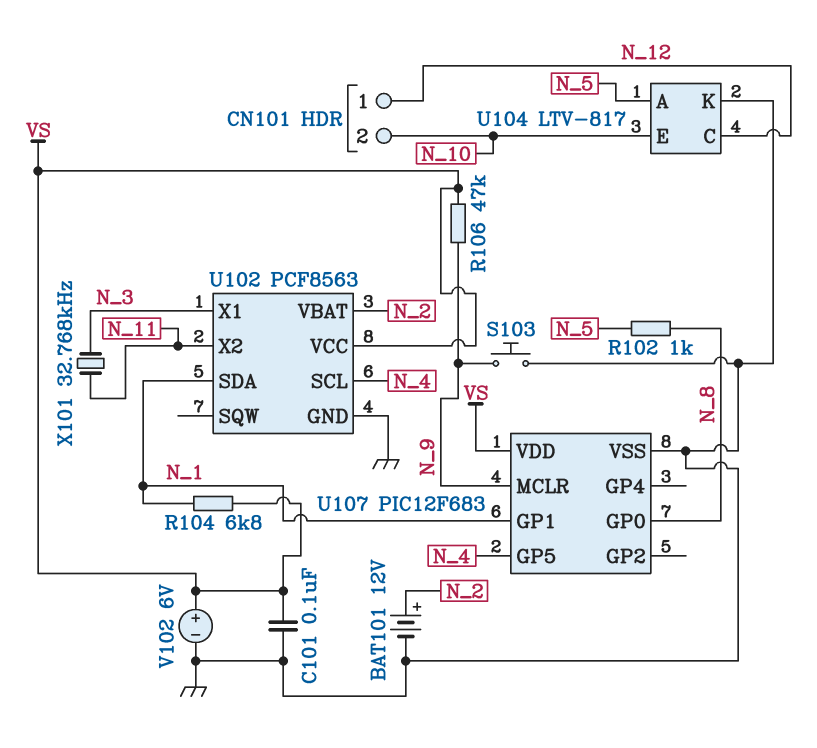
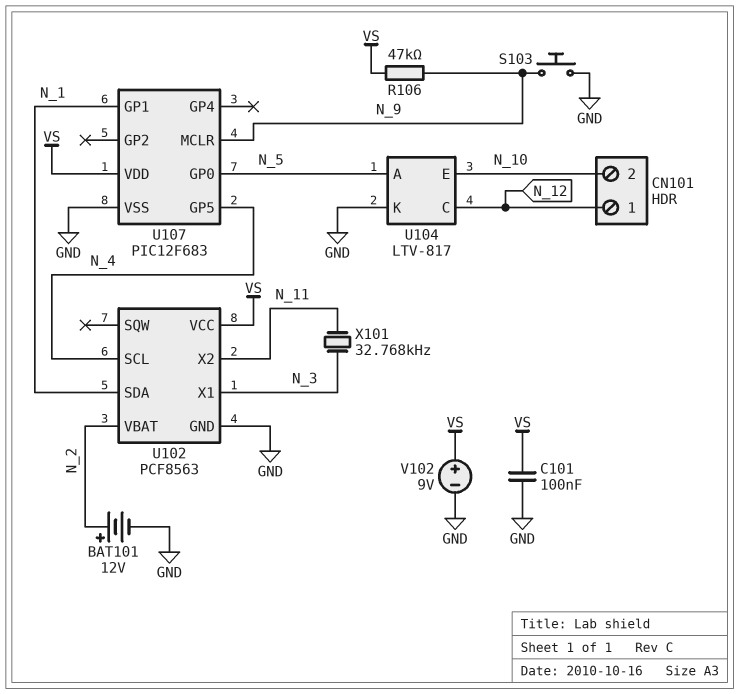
R102: 1k (N_5, N_8) -> none
R104: 6.8k (N_1, VS) -> none
U107 pin GP0: N_8 -> N_5
V102: 6V (plus VS, minus GND) -> 9V (plus VS, minus GND)

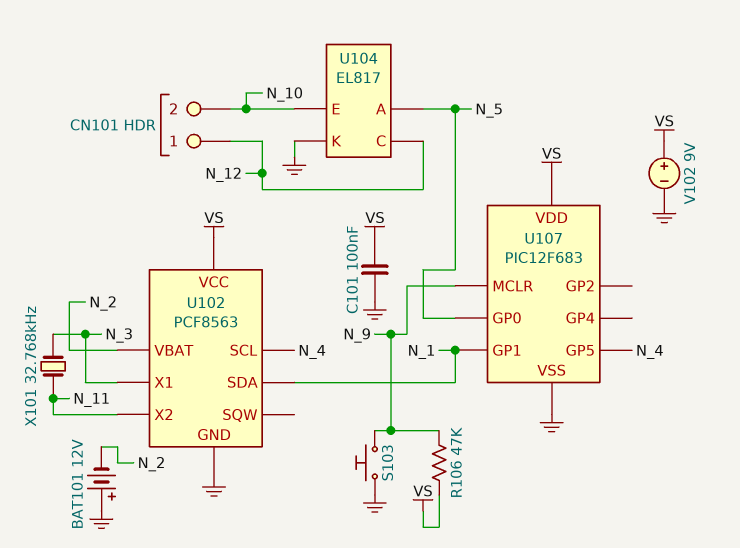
BAT101: 12V (plus N_2, minus GND) -> 12V (plus GND, minus N_2)
U104: LTV-817 -> EL817

